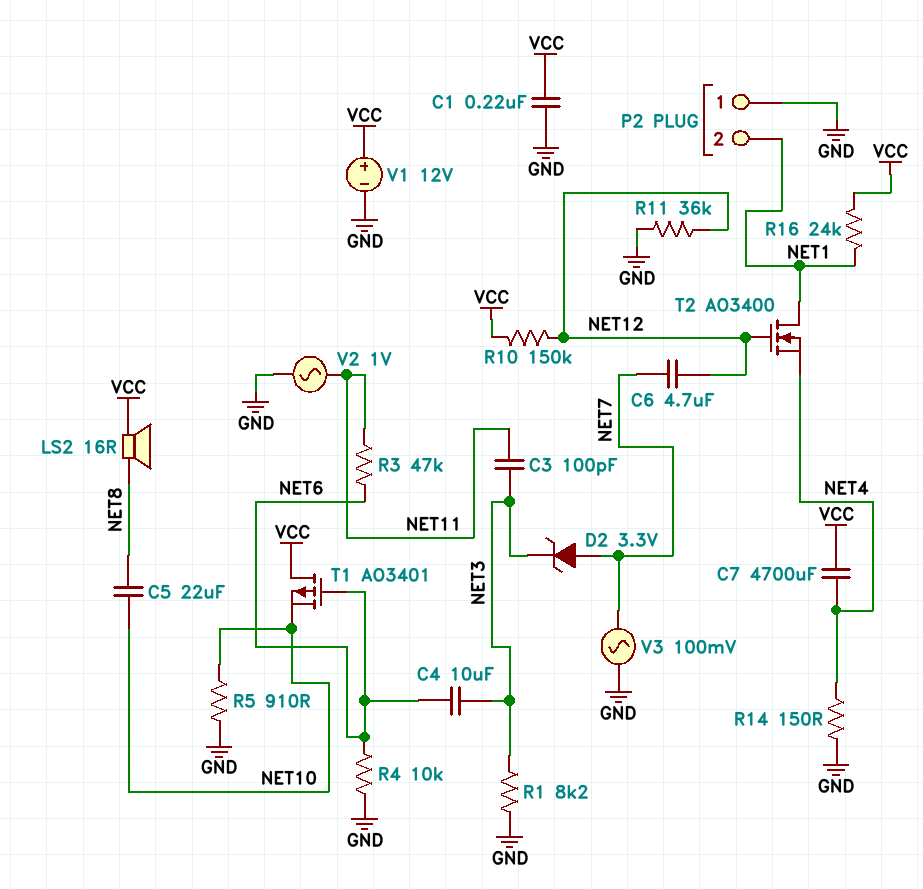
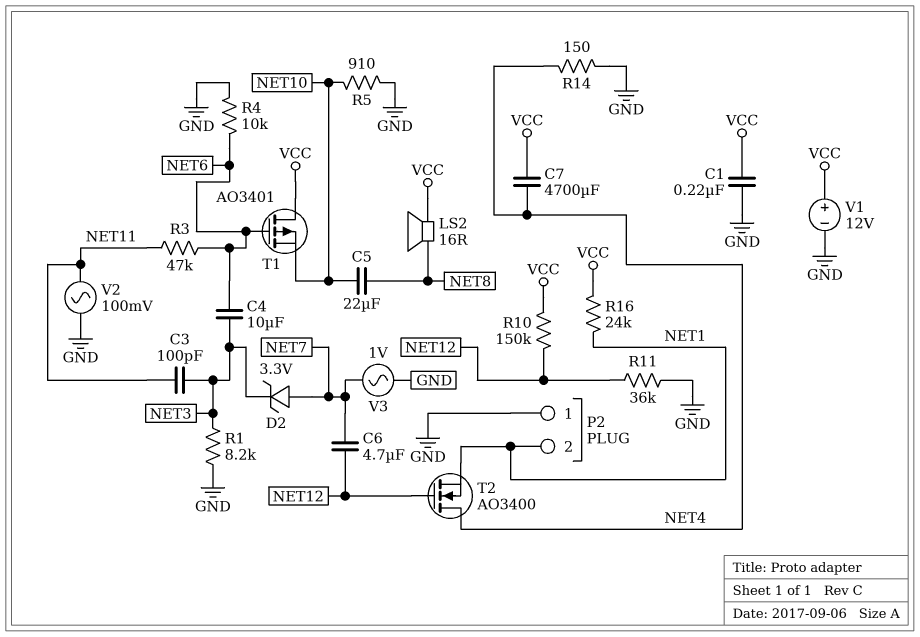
T2: NMOS AO3400 (G NET12, D NET1, S NET4) -> NMOS AO3400 (G NET12, D NET4, S NET1)
V2: AC 1V (GND, NET11) -> AC 100mV (GND, NET11)
V3: AC 100mV (GND, NET7) -> AC 1V (GND, NET7)

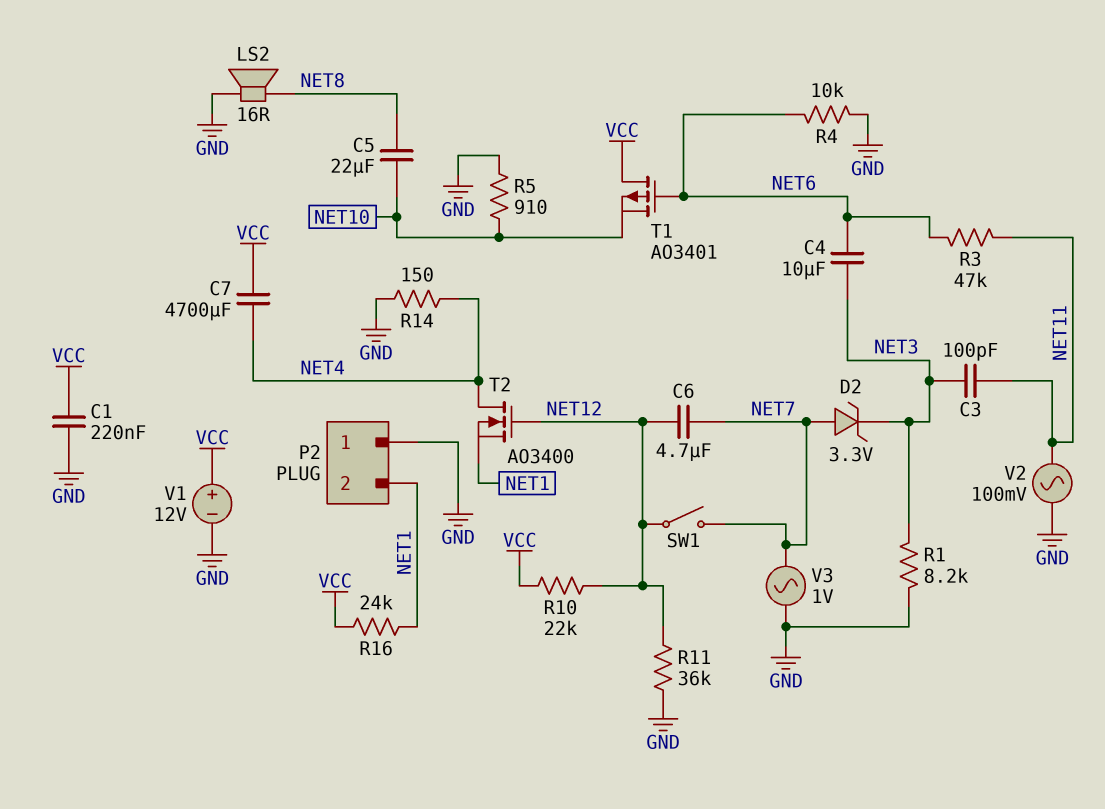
LS2: speaker 16R (NET8, VCC) -> speaker 16R (GND, NET8)
R10: 150k (NET12, VCC) -> 22k (NET12, VCC)
SW1: none -> switch (NET7, NET12)

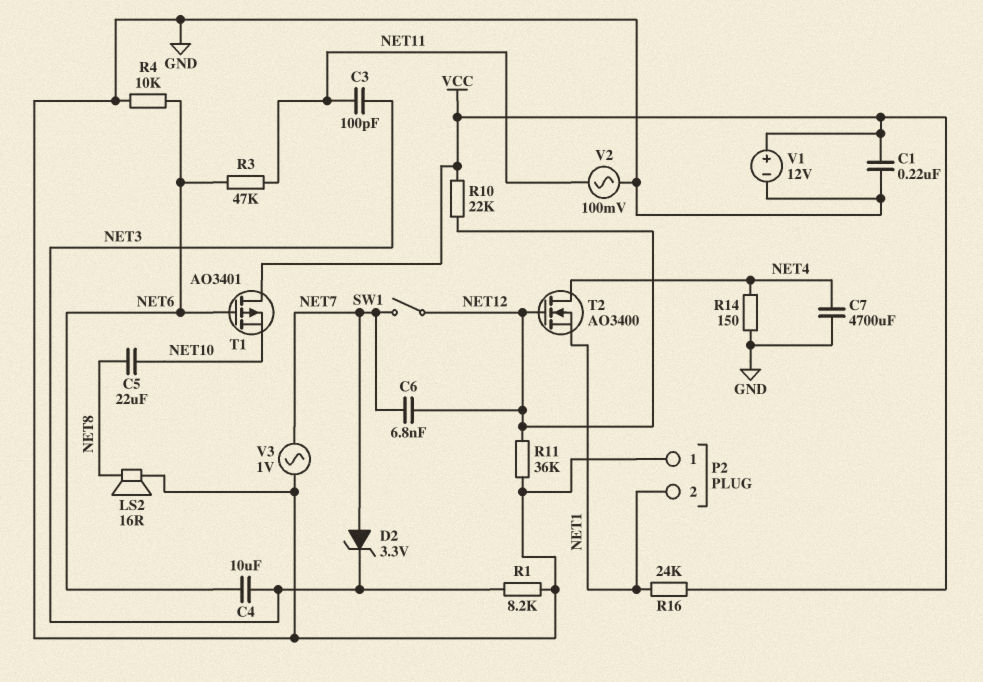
C6: 4.7uF (NET7, NET12) -> 6.8nF (NET7, NET12)
C7: 4700uF (NET4, VCC) -> 4700uF (GND, NET4)
R5: 910 (GND, NET10) -> none

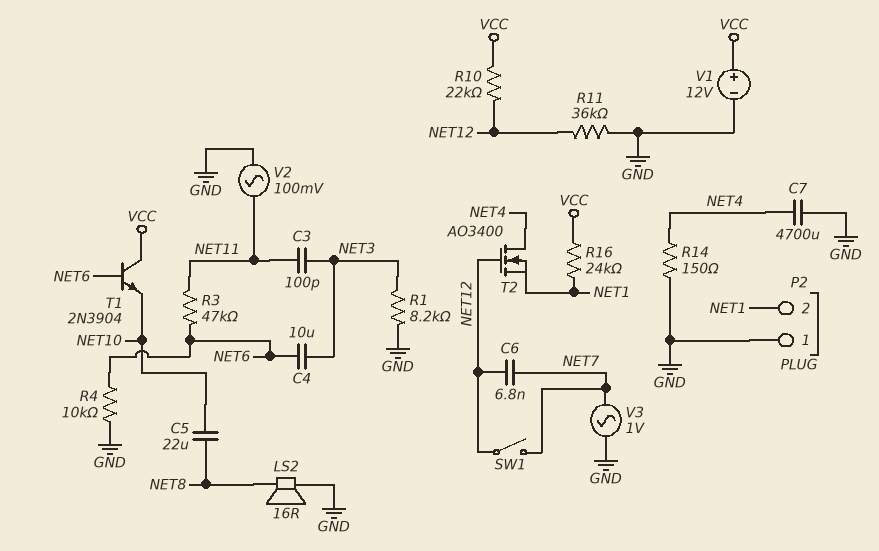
C1: 220nF (GND, VCC) -> none
D2: zener 3.3V (A NET7, K NET3) -> none
T1: PMOS AO3401 (G NET6, D VCC, S NET10) -> NPN 2N3904 (B NET6, C VCC, E NET10)

